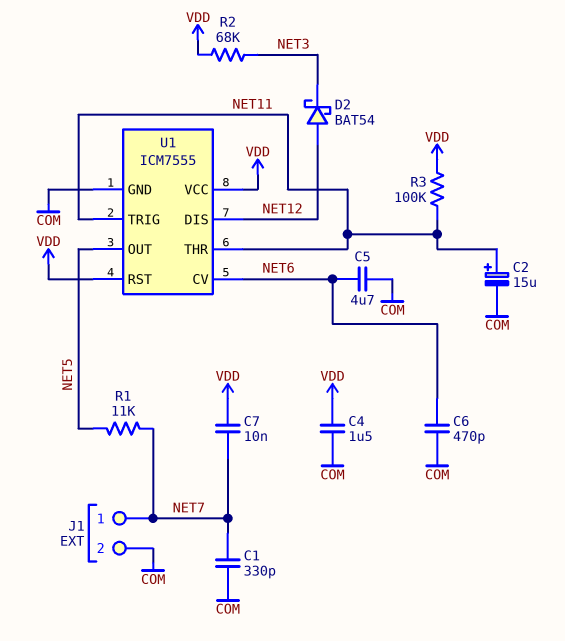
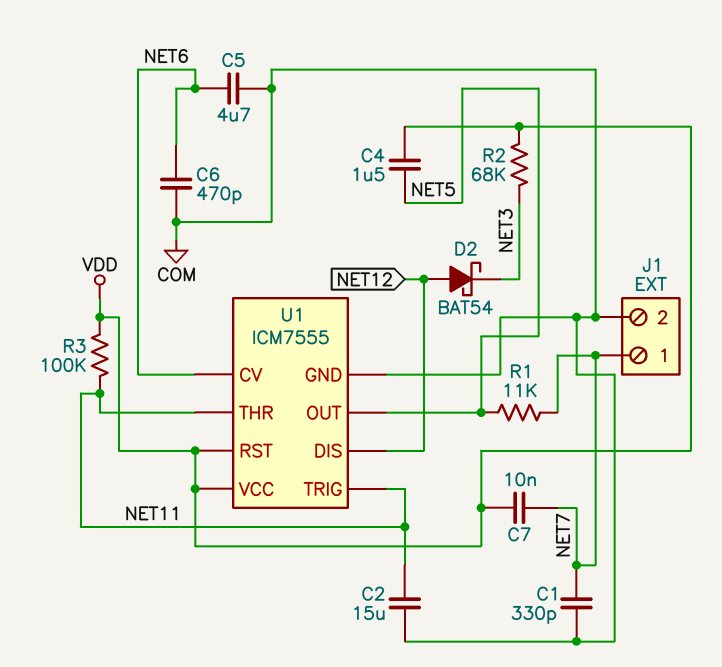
C2: 15uF (plus NET11, minus COM) -> 15uF (COM, NET11)
C4: 1.5uF (COM, VDD) -> 1.5uF (NET5, VDD)

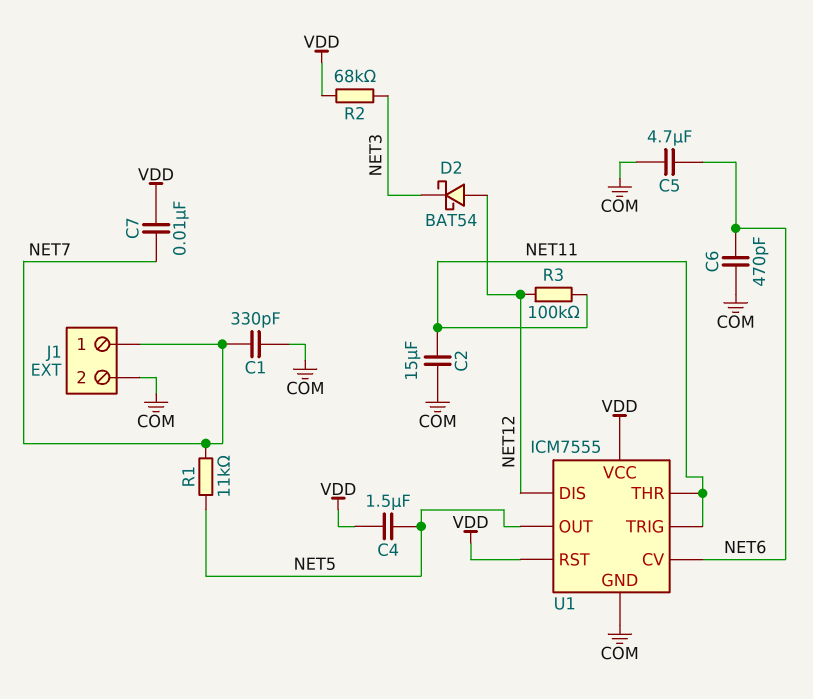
R3: 100k (NET11, VDD) -> 100k (NET11, NET12)

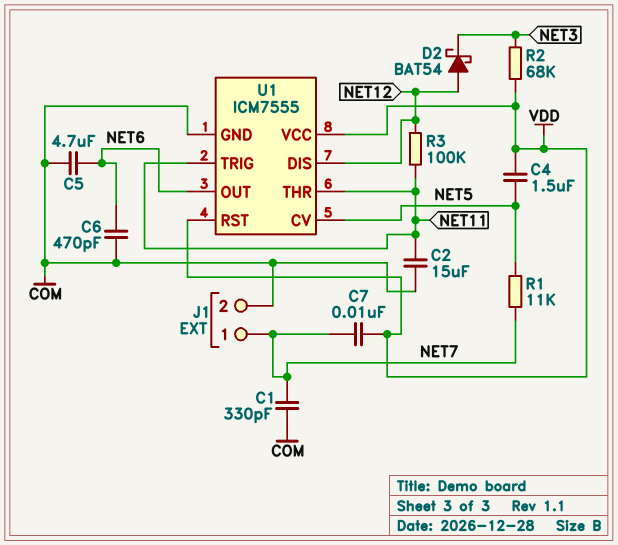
U1 pin CV: NET6 -> NET5
U1 pin OUT: NET5 -> NET6

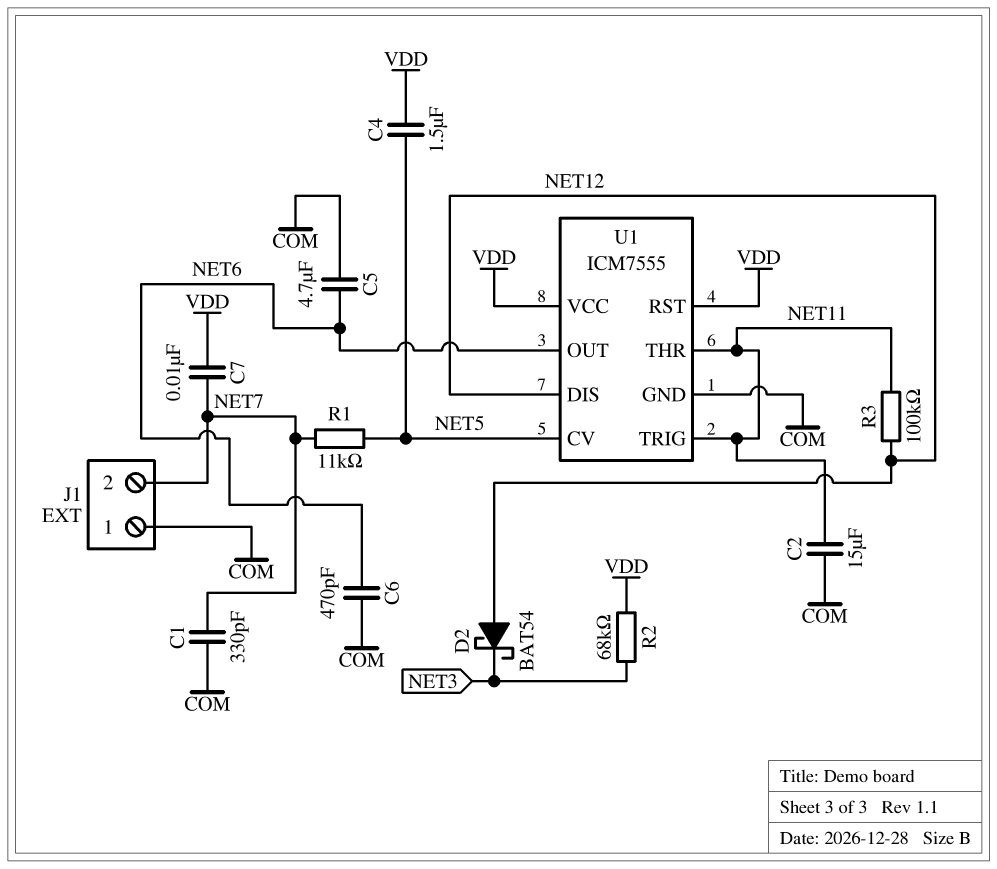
J1 pin 1: NET7 -> COM
J1 pin 2: COM -> NET7

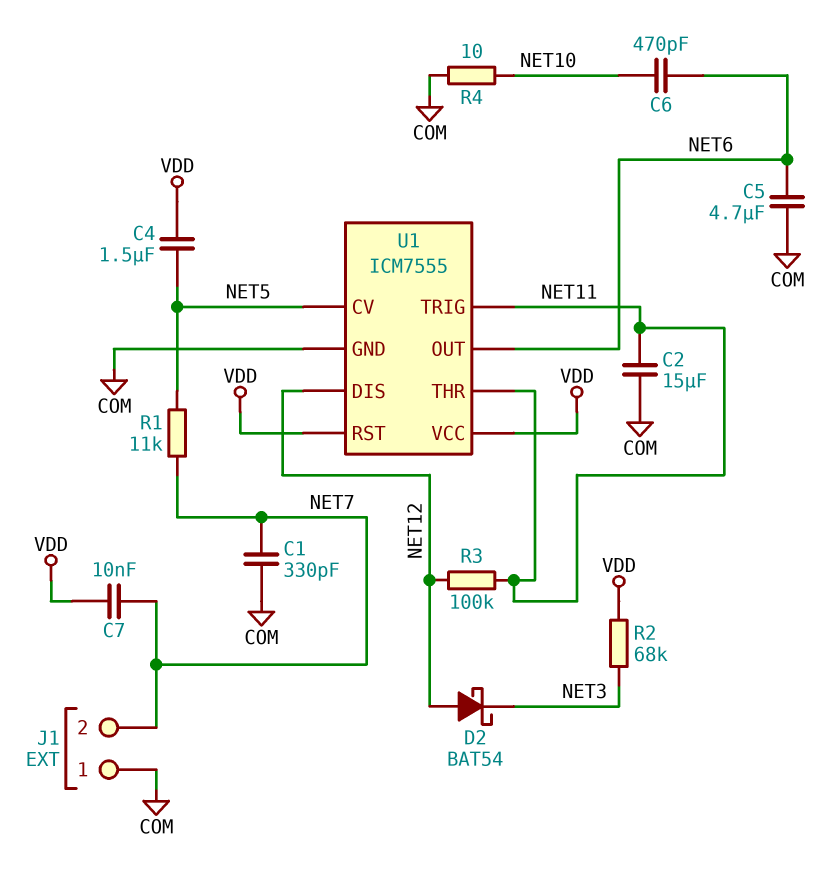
C6: 470pF (COM, NET6) -> 470pF (NET6, NET10)
R4: none -> 10 (COM, NET10)

